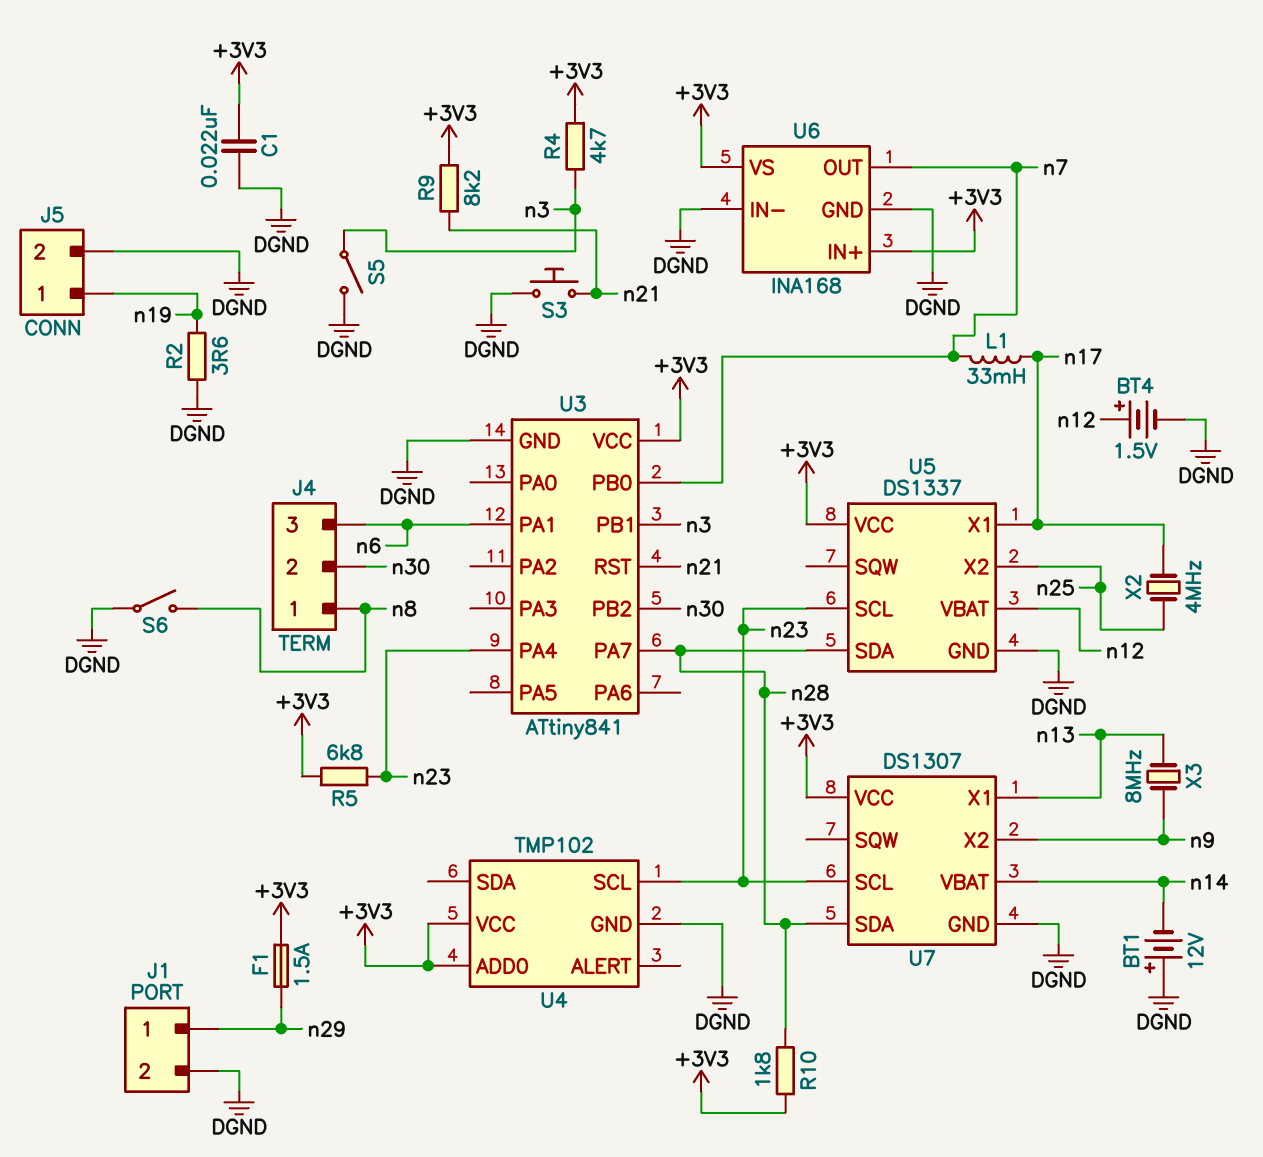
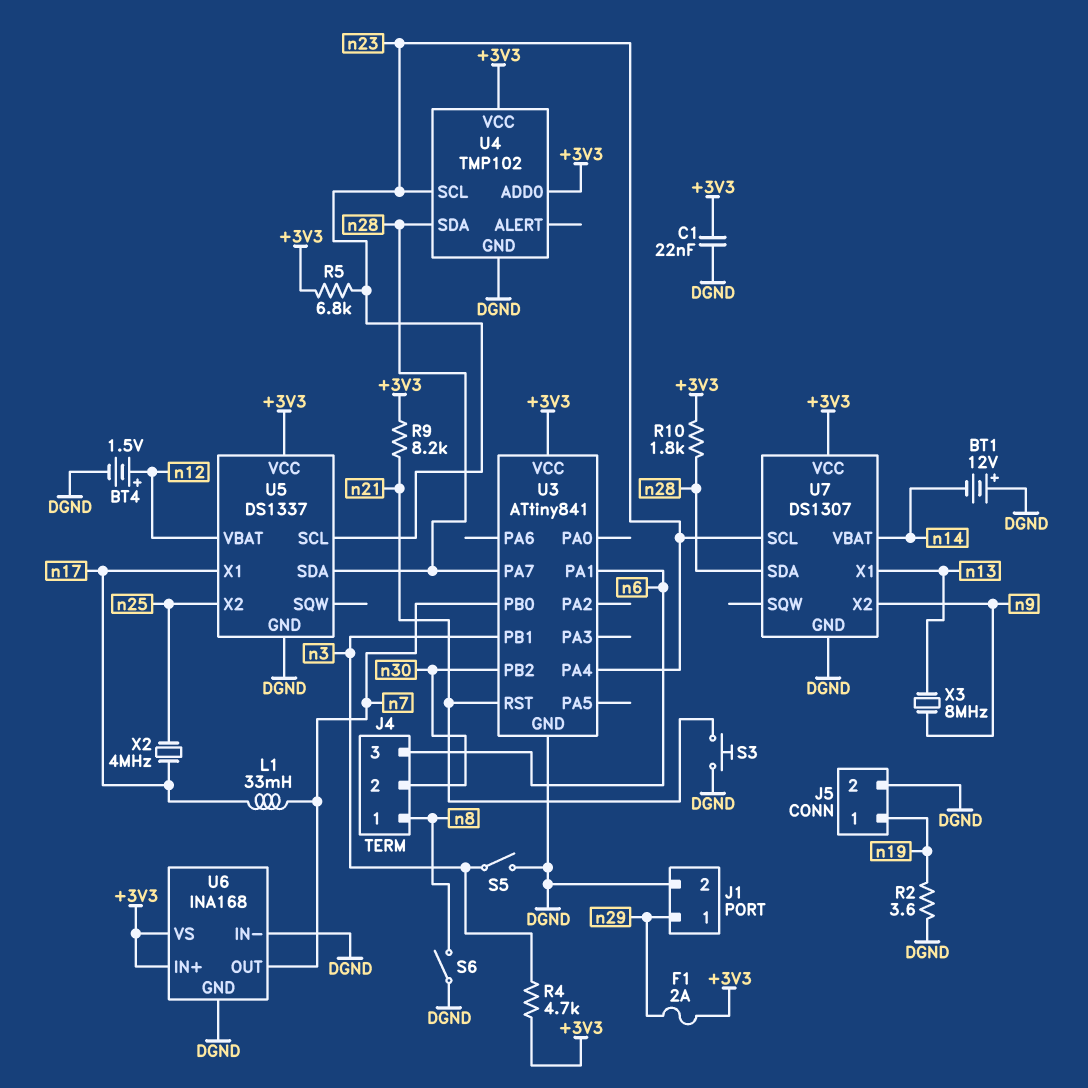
F1: 1.5A (+3V3, n29) -> 2A (+3V3, n29)
U4 pin SDA: none -> n28

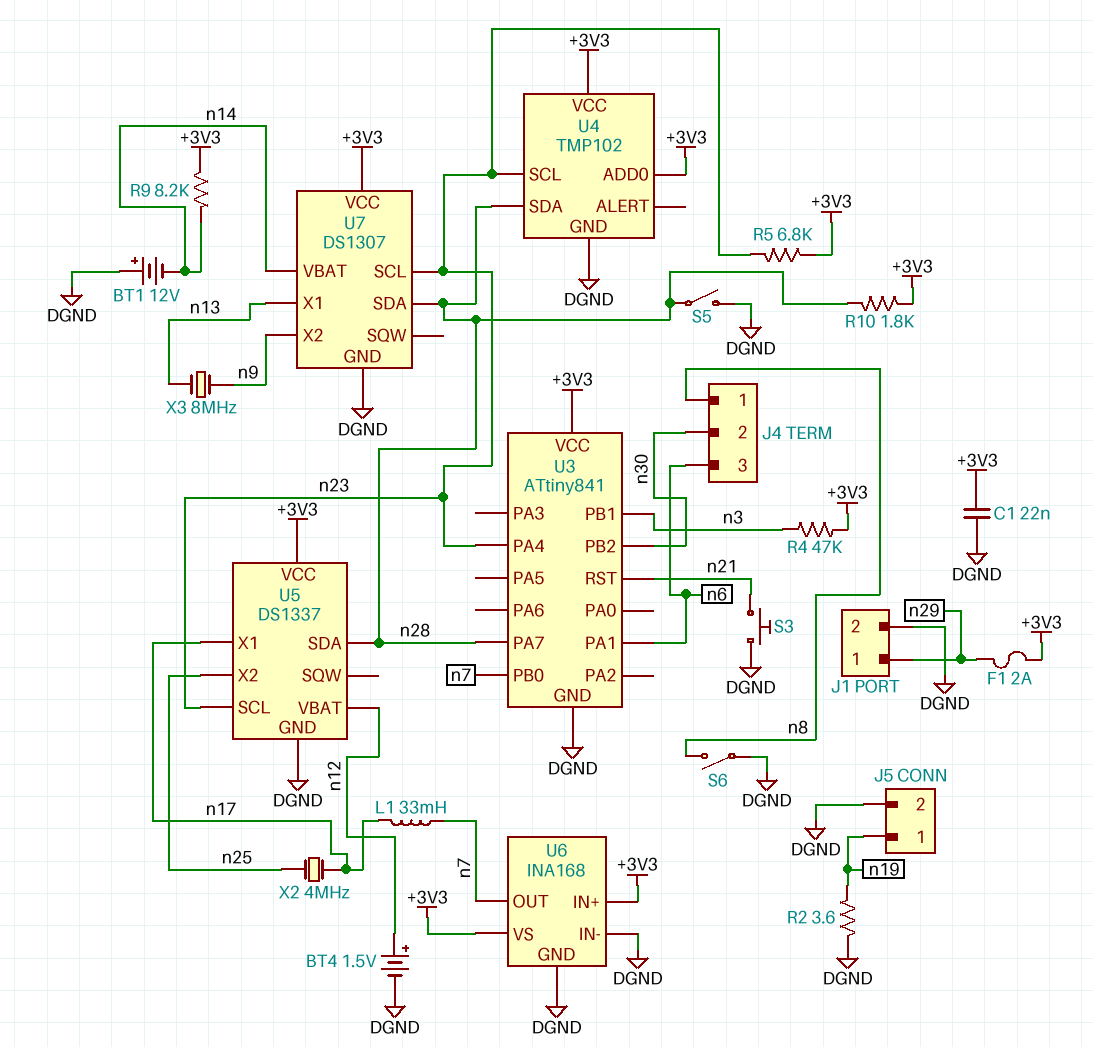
R4: 4.7k (+3V3, n3) -> 47k (+3V3, n3)
R9: 8.2k (+3V3, n21) -> 8.2k (+3V3, n14)
S5: switch (DGND, n3) -> switch (DGND, n28)

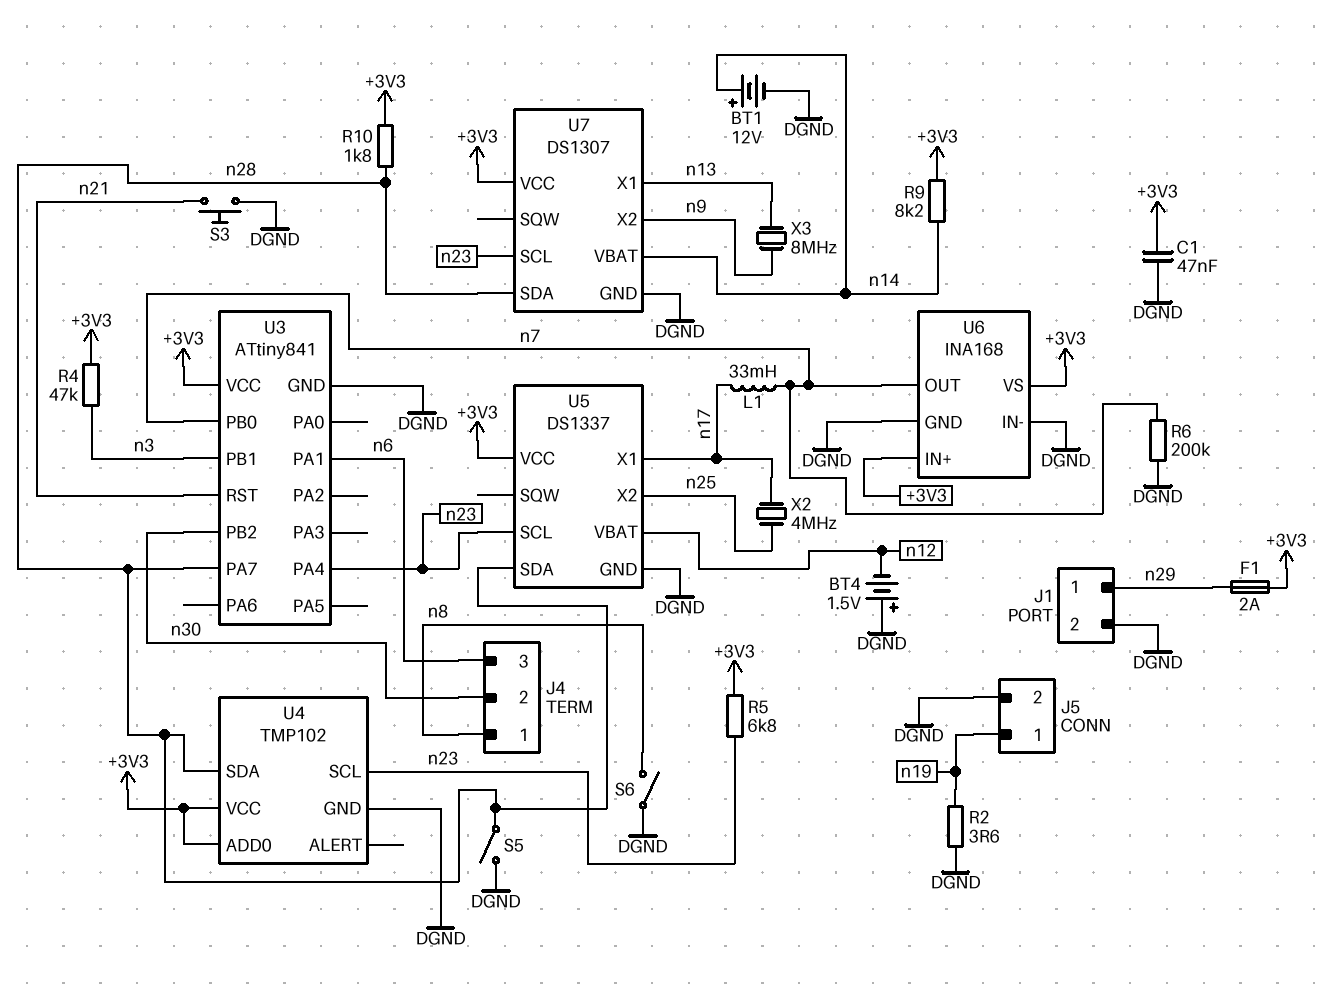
BT1: 12V (plus DGND, minus n14) -> 12V (plus n14, minus DGND)
BT4: 1.5V (plus n12, minus DGND) -> 1.5V (plus DGND, minus n12)
C1: 22nF (+3V3, DGND) -> 47nF (+3V3, DGND)
R6: none -> 200k (DGND, n7)

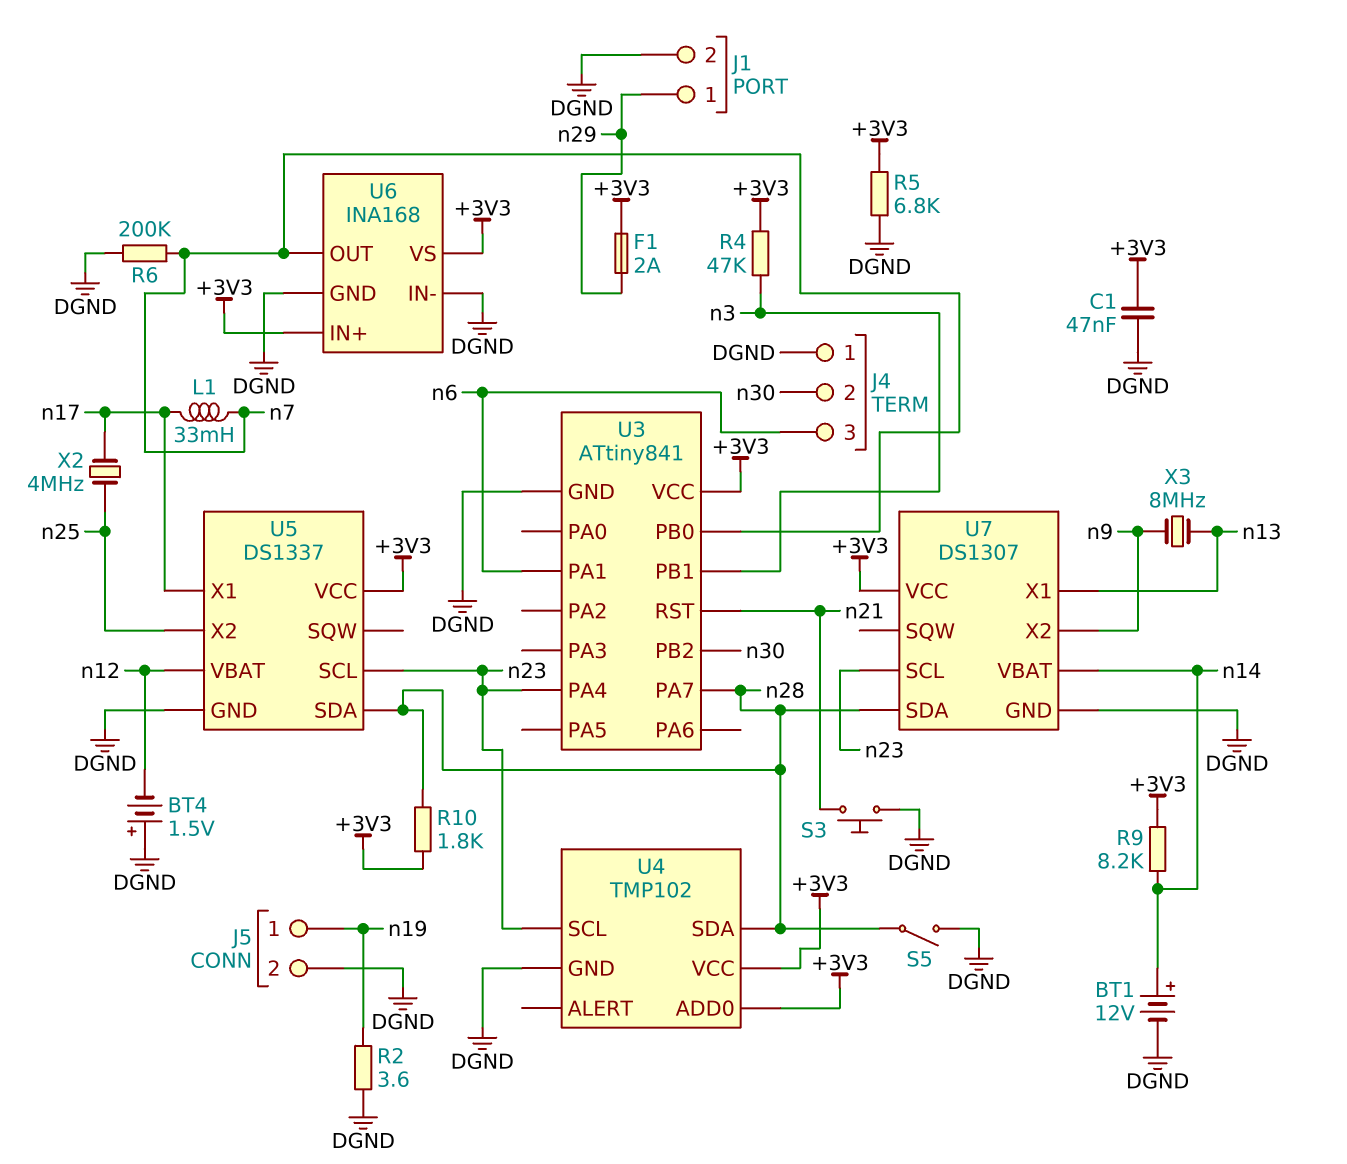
J4 pin 1: n8 -> DGND
R5: 6.8k (+3V3, n23) -> 6.8k (+3V3, DGND)
S6: switch (DGND, n8) -> none

